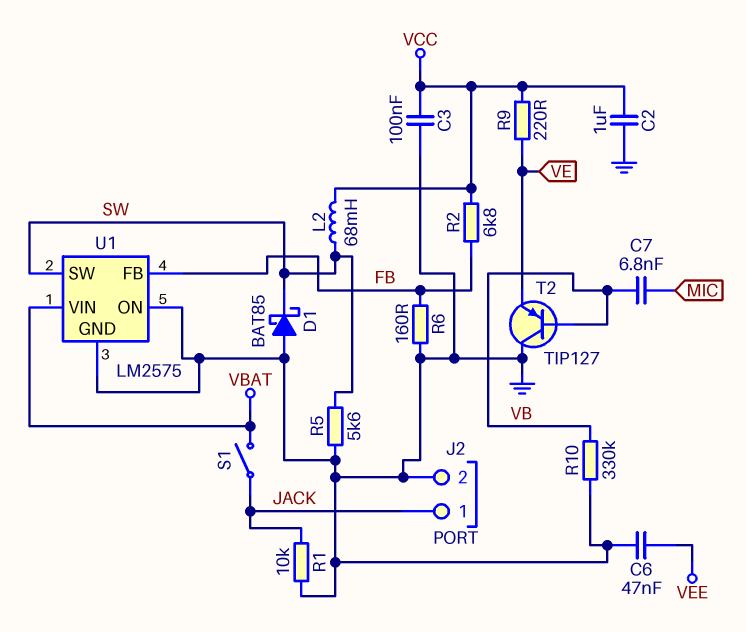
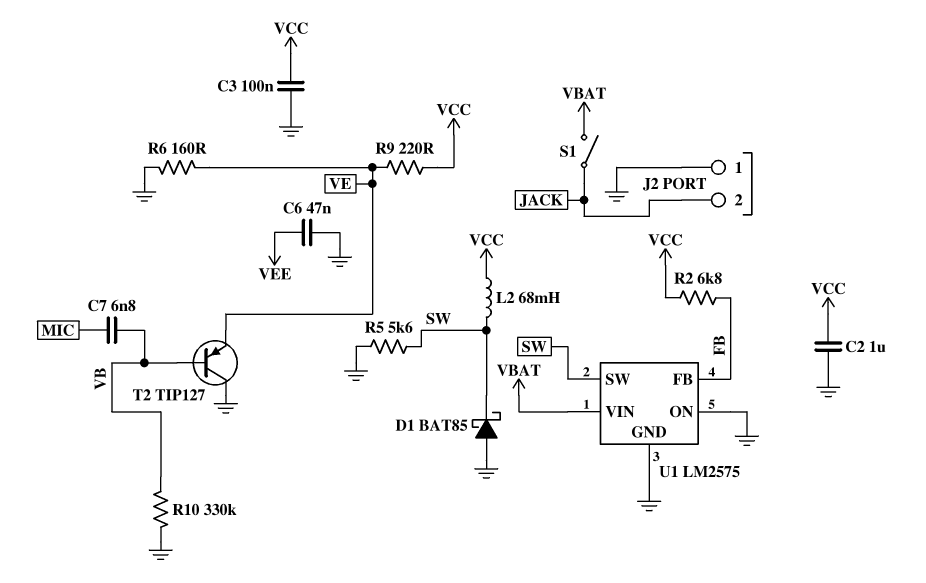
J2 pin 1: JACK -> GND
J2 pin 2: GND -> JACK
R1: 10k (GND, JACK) -> none
R6: 160 (FB, GND) -> 160 (GND, VE)

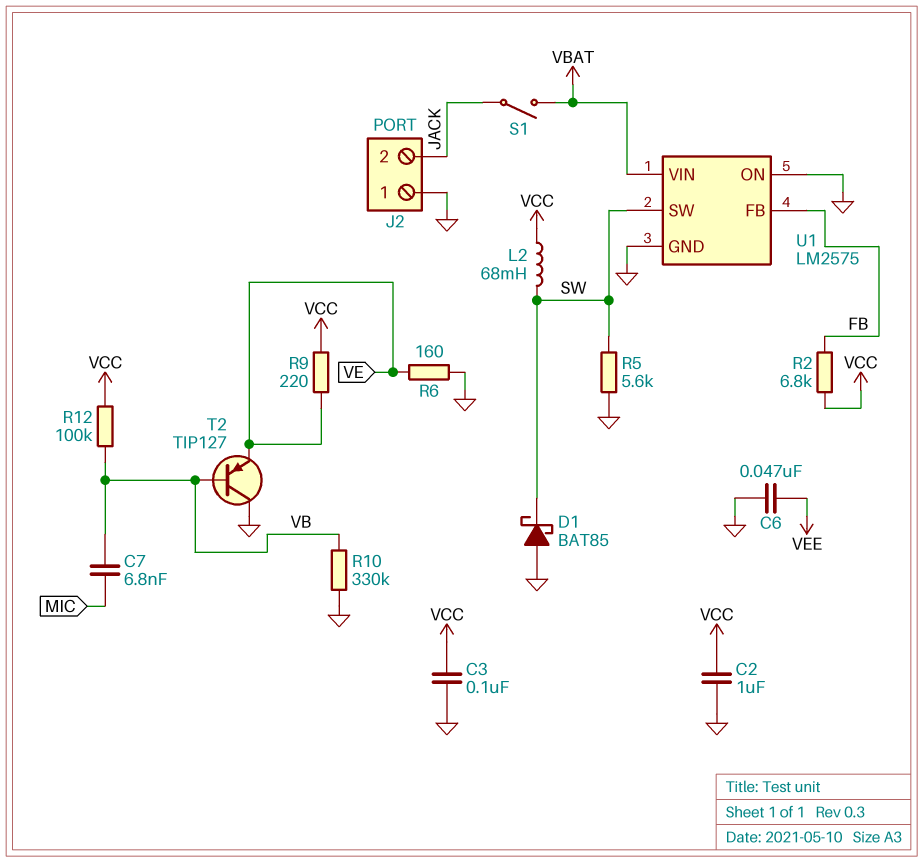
R12: none -> 100k (VB, VCC)

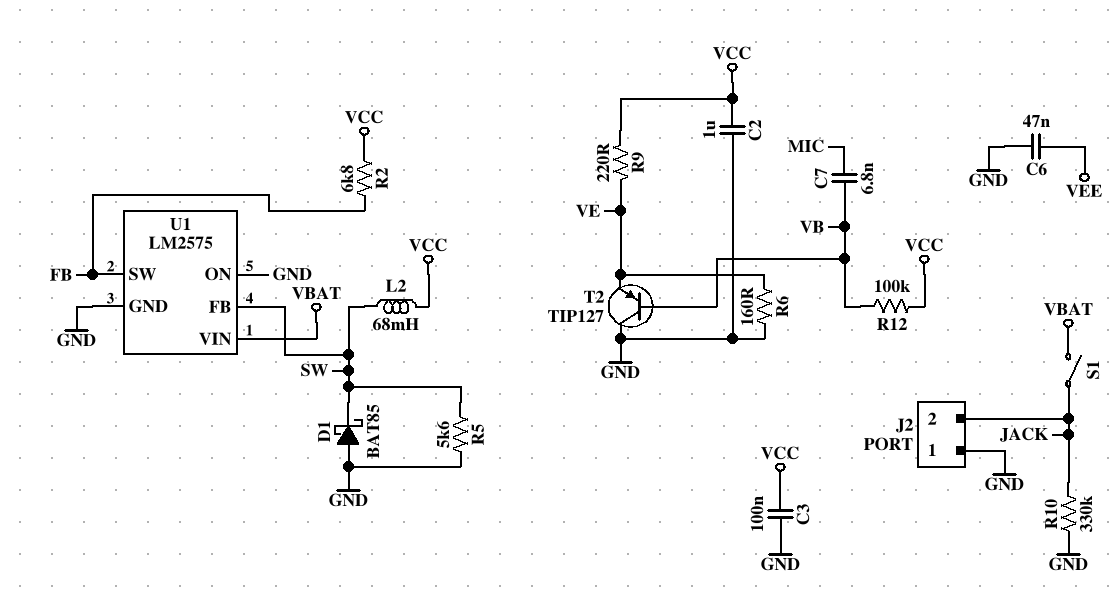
R10: 330k (GND, VB) -> 330k (GND, JACK)
U1 pin FB: FB -> SW
U1 pin SW: SW -> FB

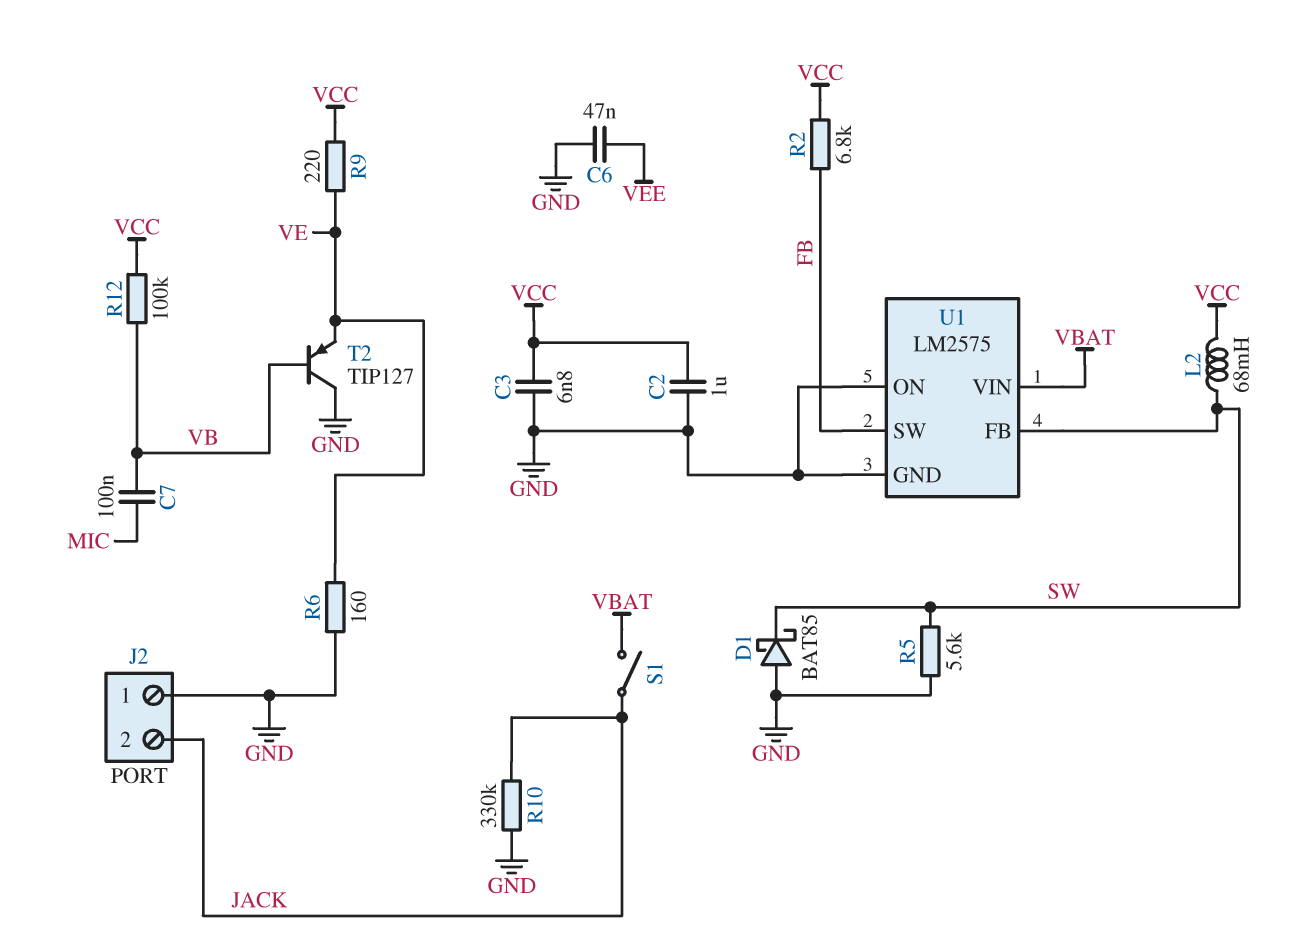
C3: 100nF (GND, VCC) -> 6.8nF (GND, VCC)
C7: 6.8nF (MIC, VB) -> 100nF (MIC, VB)

